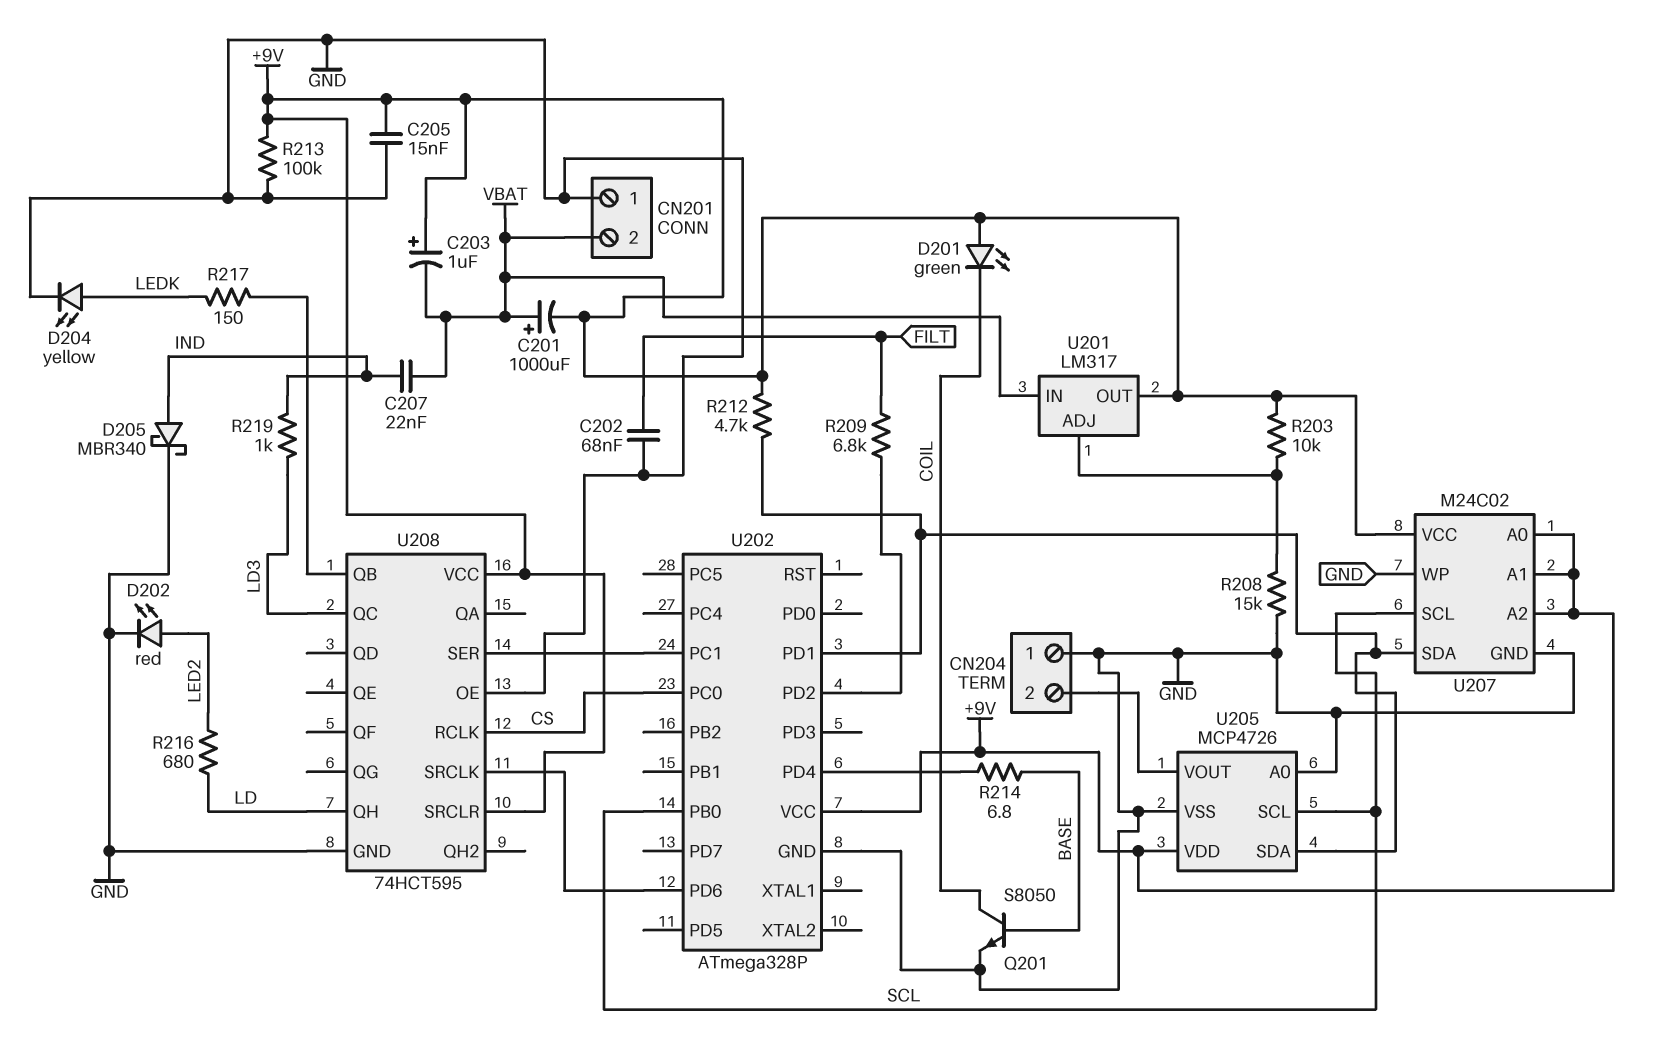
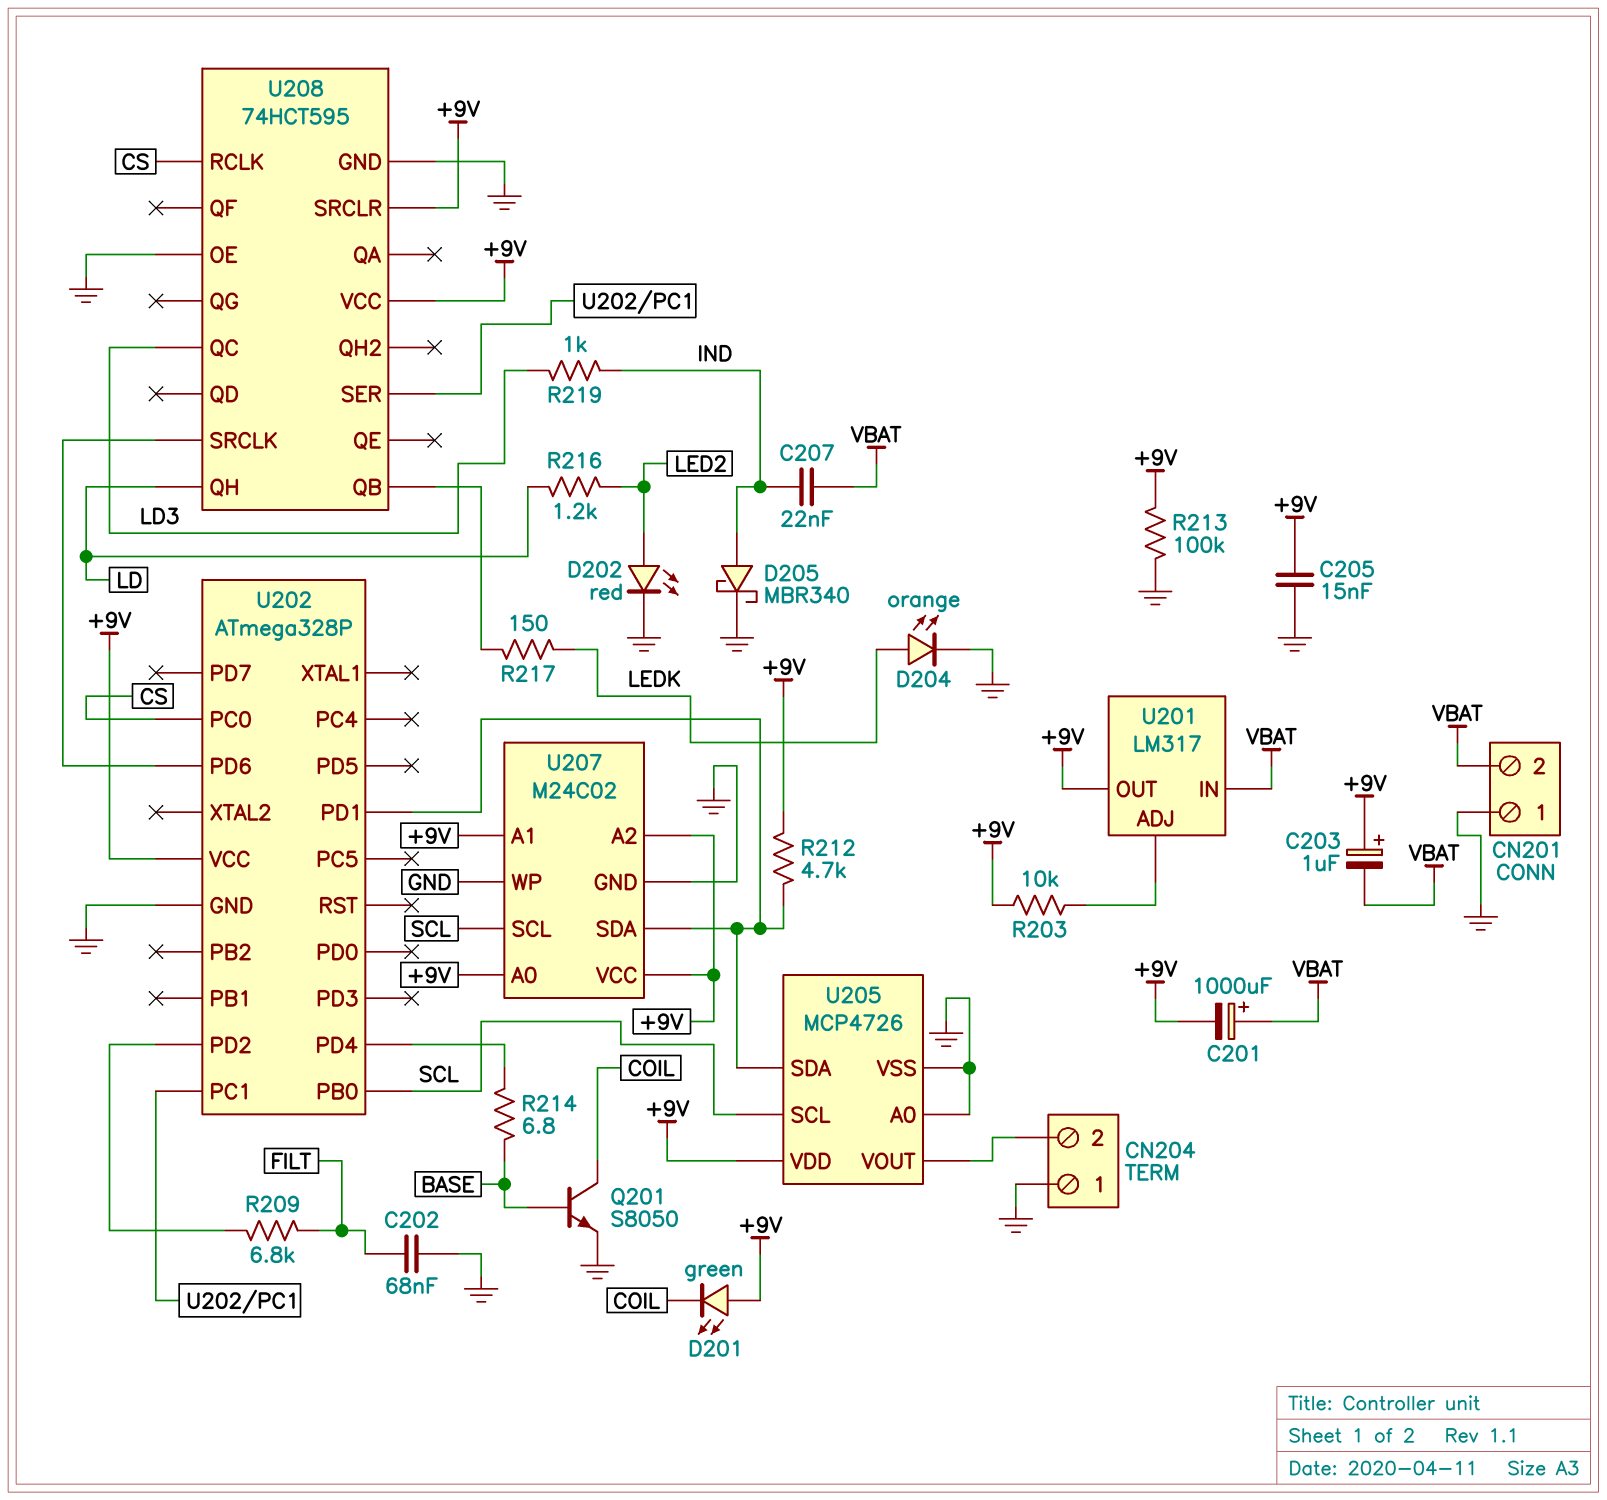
D204: LED yellow (A LEDK, K GND) -> LED orange (A LEDK, K GND)
R208: 15k (GND, U201/ADJ) -> none
R216: 680 (LD, LED2) -> 1.2k (LD, LED2)

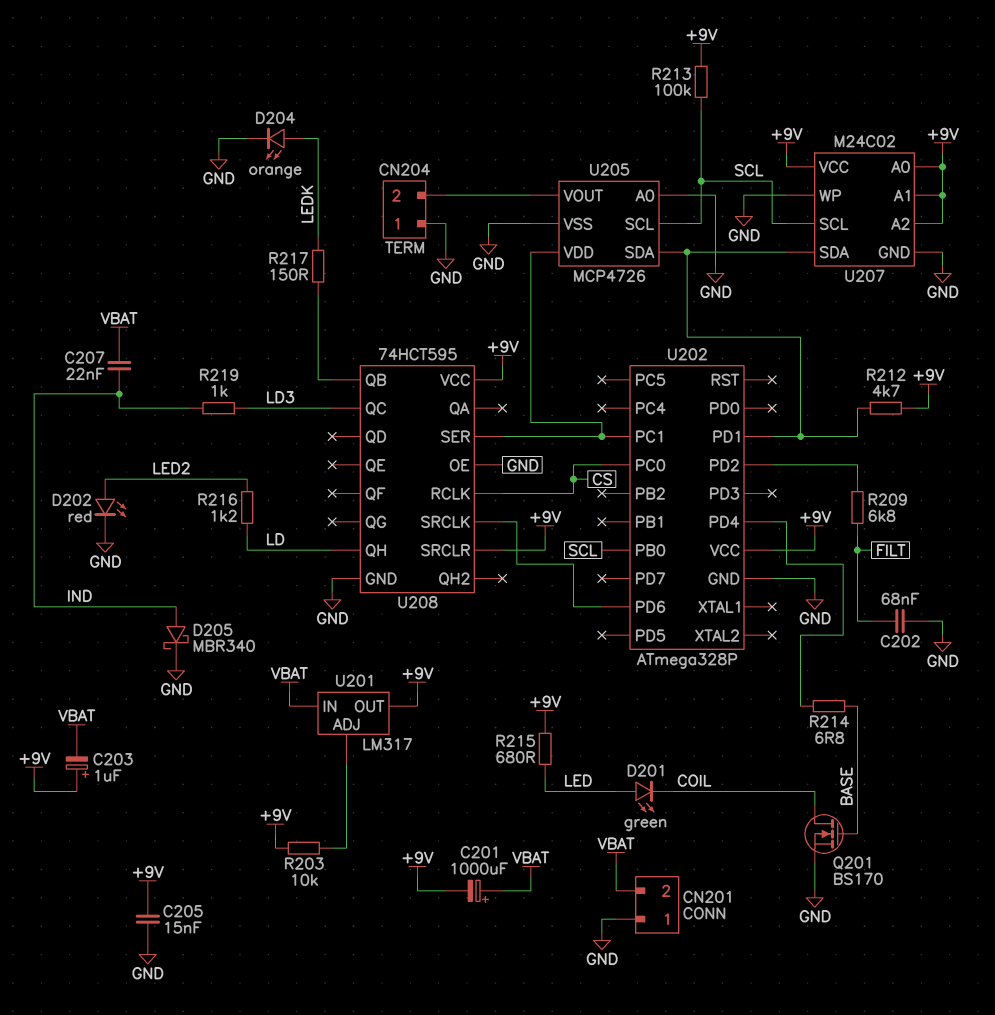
D201: LED green (A +9V, K COIL) -> LED green (A LED, K COIL)
Q201: NPN S8050 (B BASE, C COIL, E GND) -> NMOS BS170 (G BASE, D COIL, S GND)
R213: 100k (+9V, GND) -> 100k (+9V, SCL)
R215: none -> 680 (+9V, LED)
U205 pin VDD: +9V -> U202/PC1

